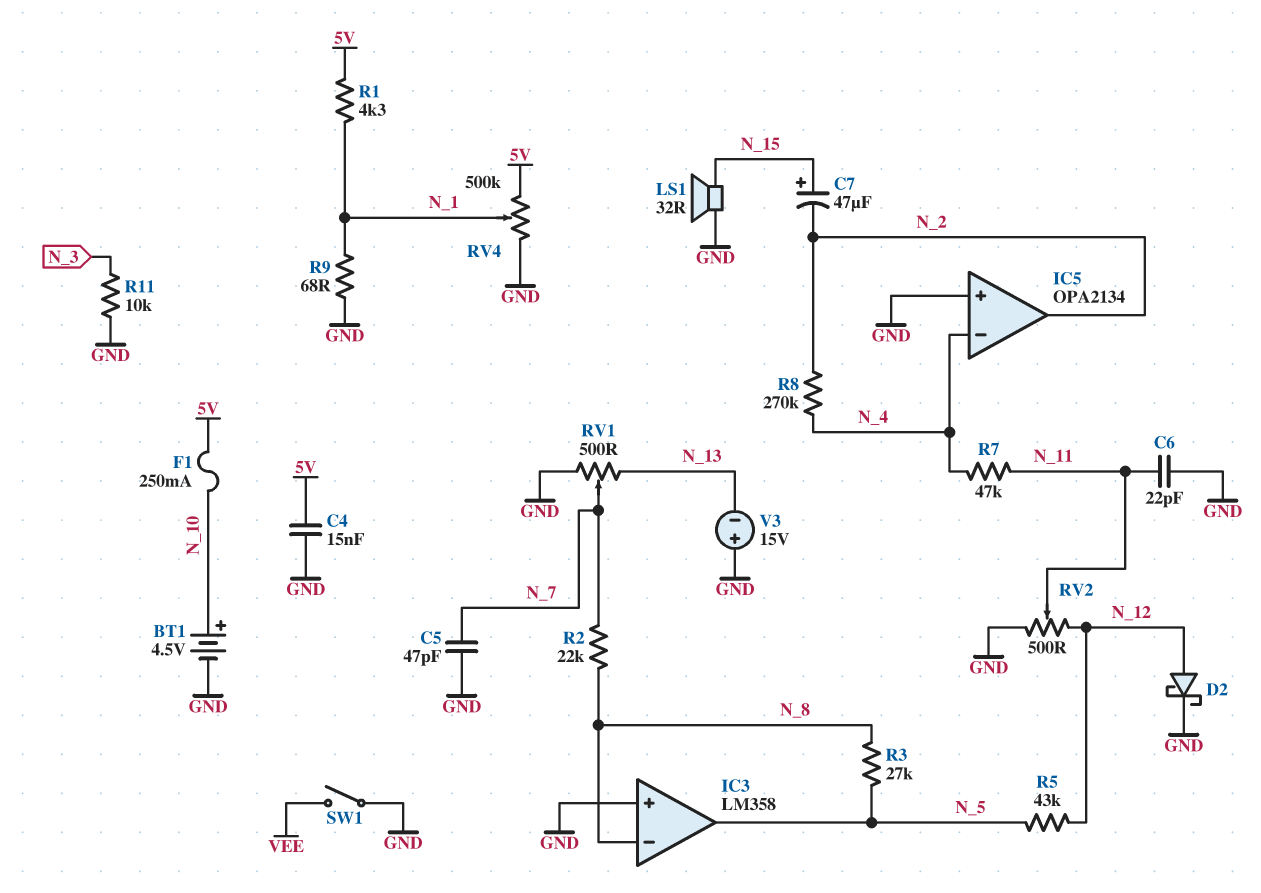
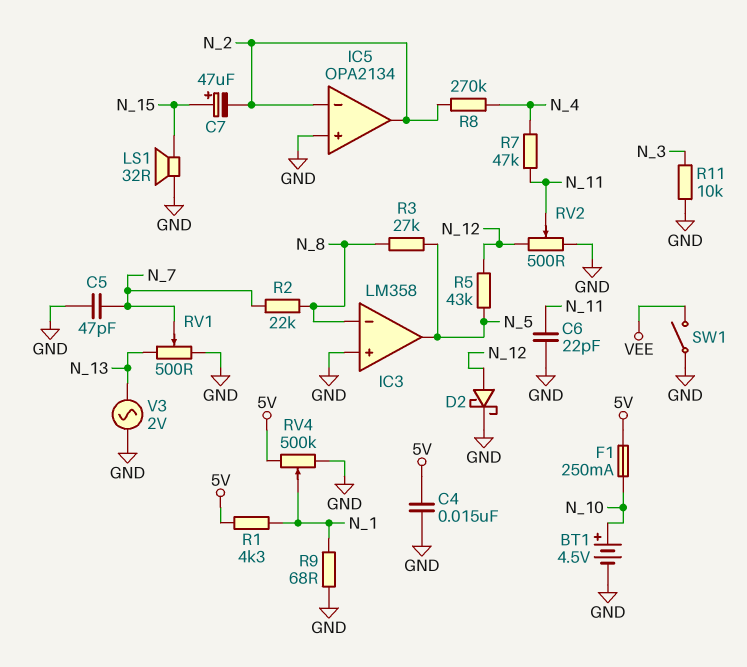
IC5 pin in-: N_4 -> N_2
V3: 15V (plus GND, minus N_13) -> AC 2V (GND, N_13)

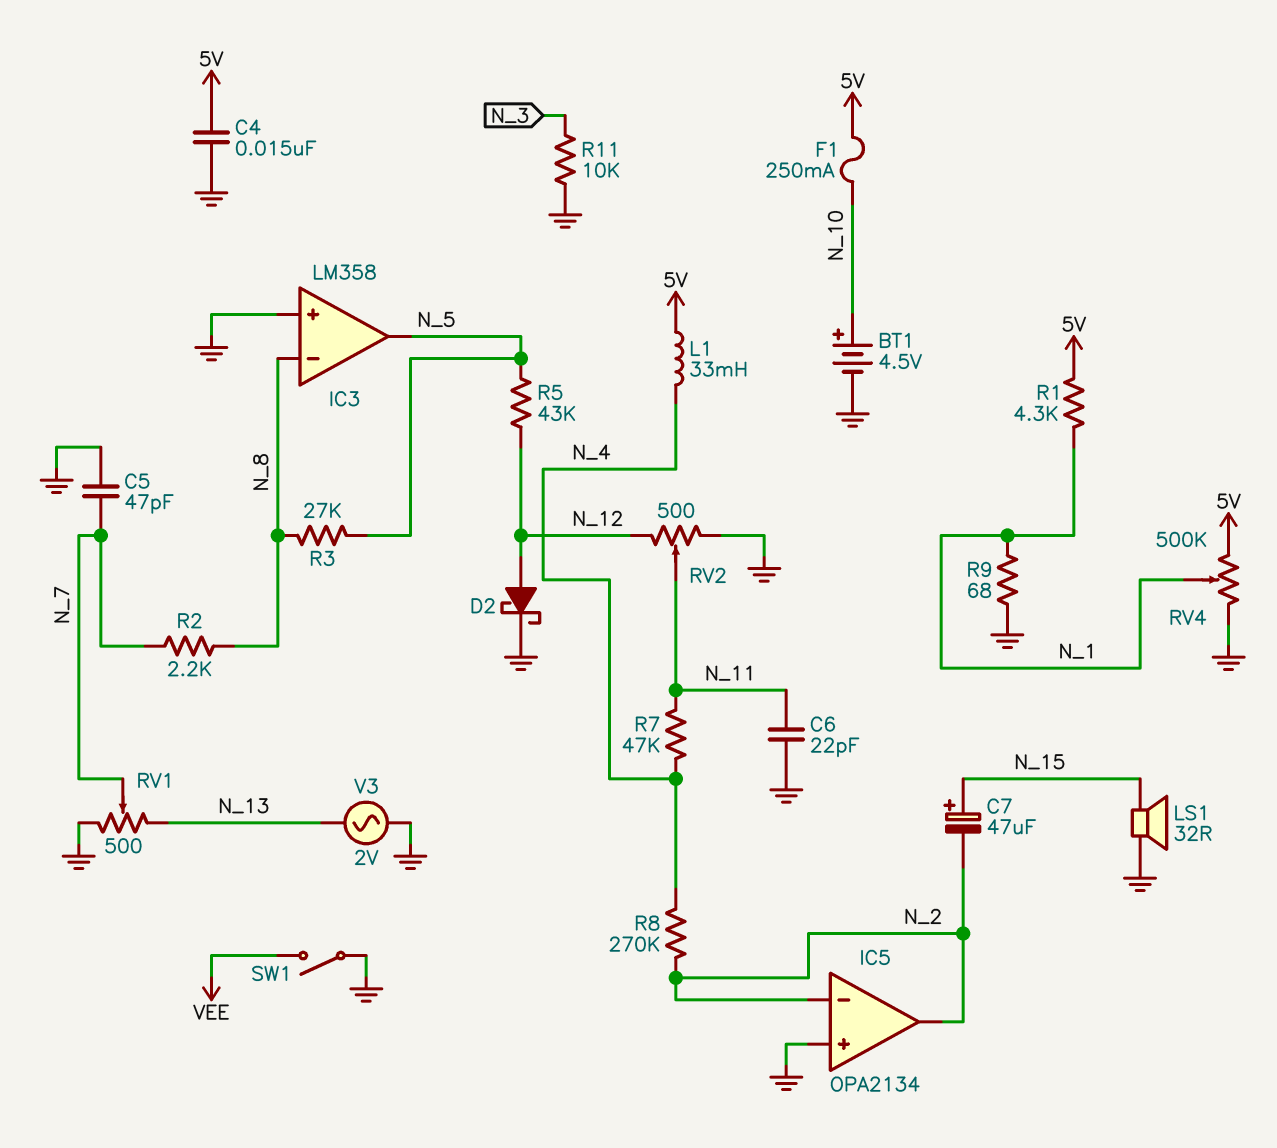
L1: none -> 33mH (5V, N_4)
R2: 22k (N_7, N_8) -> 2.2k (N_7, N_8)

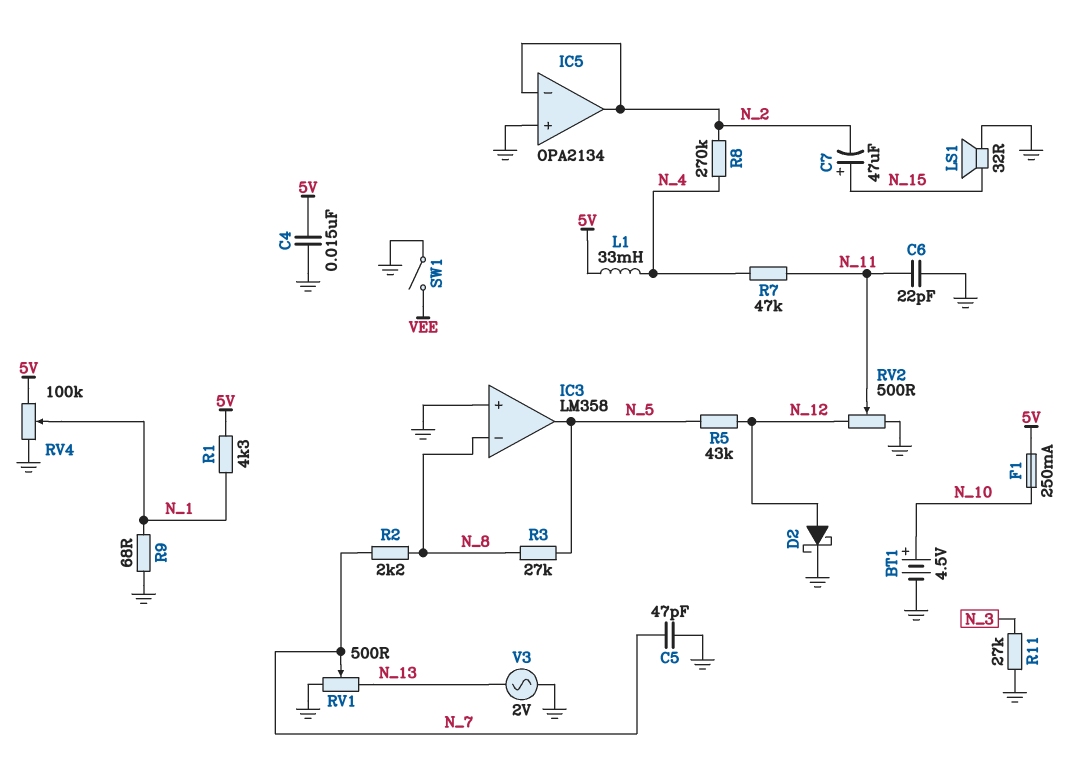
R11: 10k (GND, N_3) -> 27k (GND, N_3)
RV4: 500k (5V, GND, wiper N_1) -> 100k (5V, GND, wiper N_1)

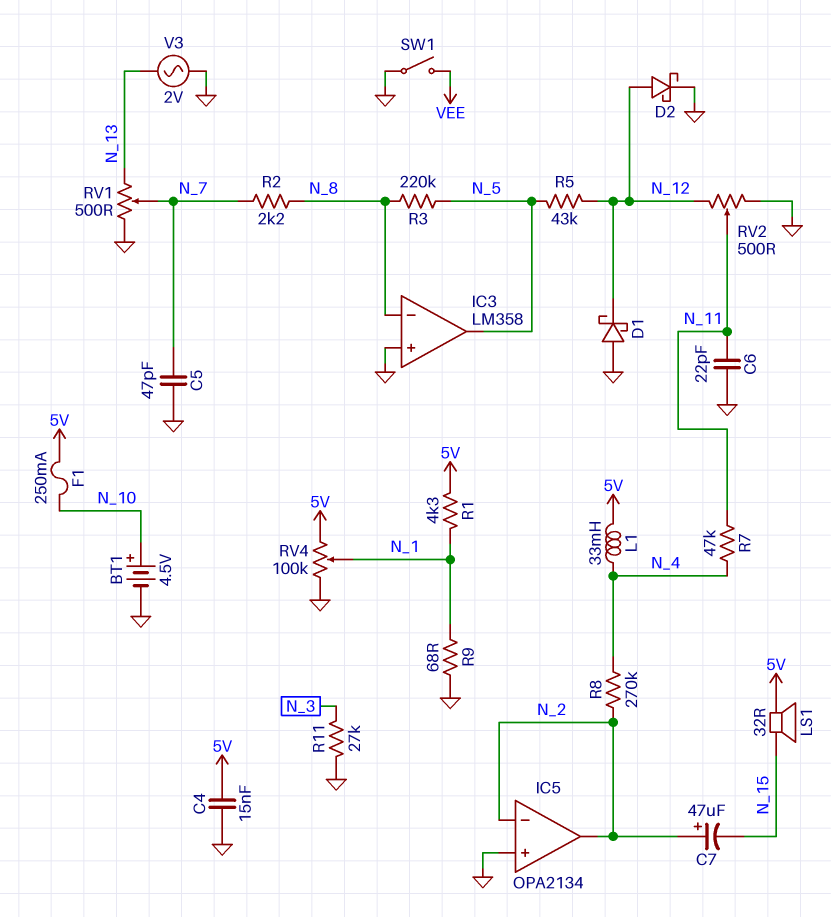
C7: 47uF (plus N_15, minus N_2) -> 47uF (plus N_2, minus N_15)
D1: none -> schottky (A GND, K N_12)
LS1: speaker 32R (GND, N_15) -> speaker 32R (5V, N_15)
R3: 27k (N_5, N_8) -> 220k (N_5, N_8)

